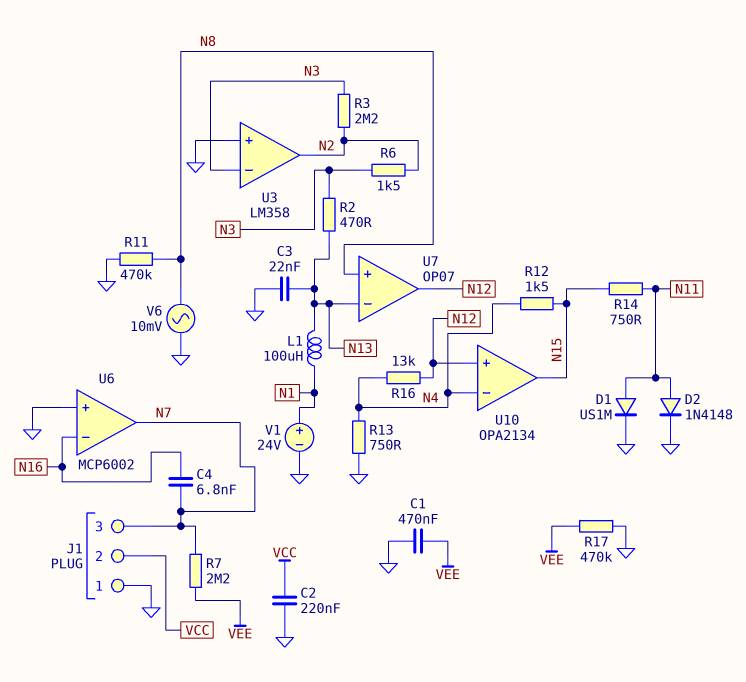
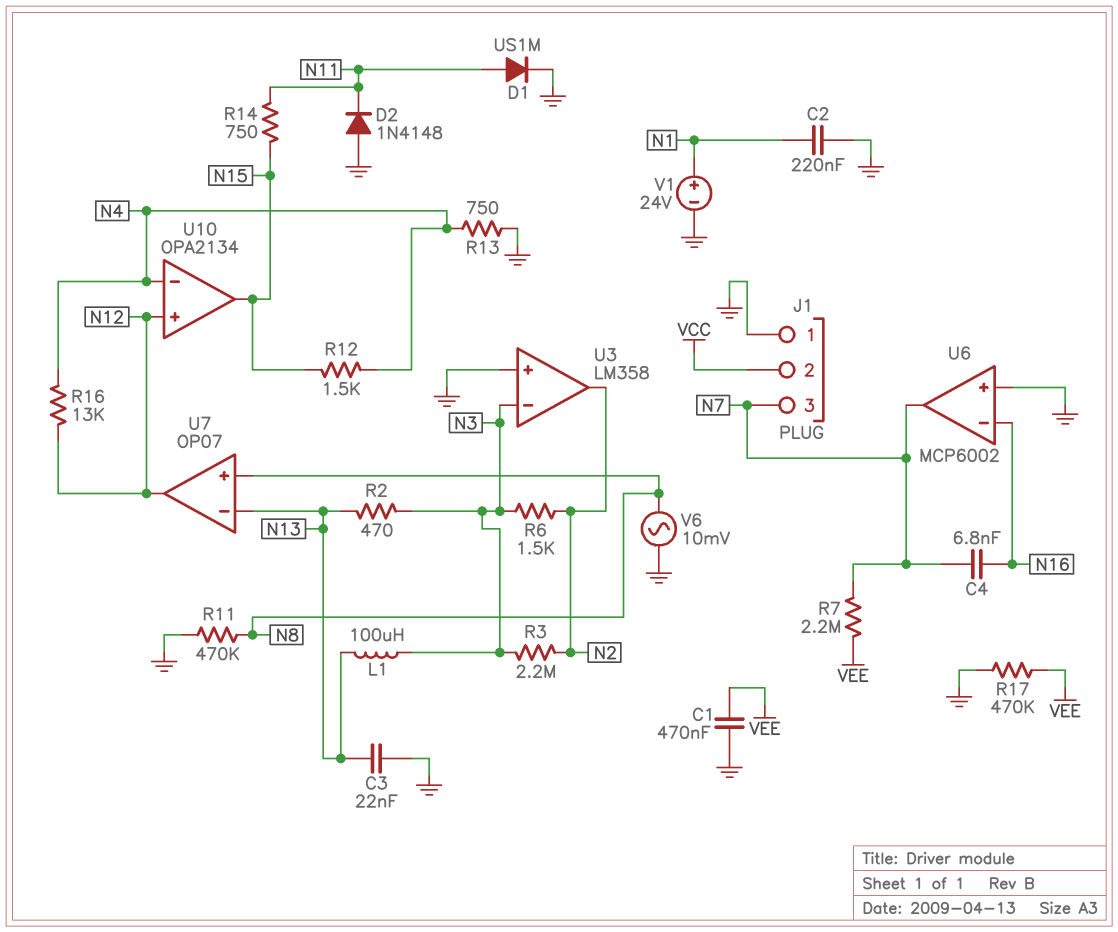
C2: 220nF (GND, VCC) -> 220nF (GND, N1)
D2: diode 1N4148 (A N11, K GND) -> diode 1N4148 (A GND, K N11)
L1: 100uH (N1, N13) -> 100uH (N3, N13)

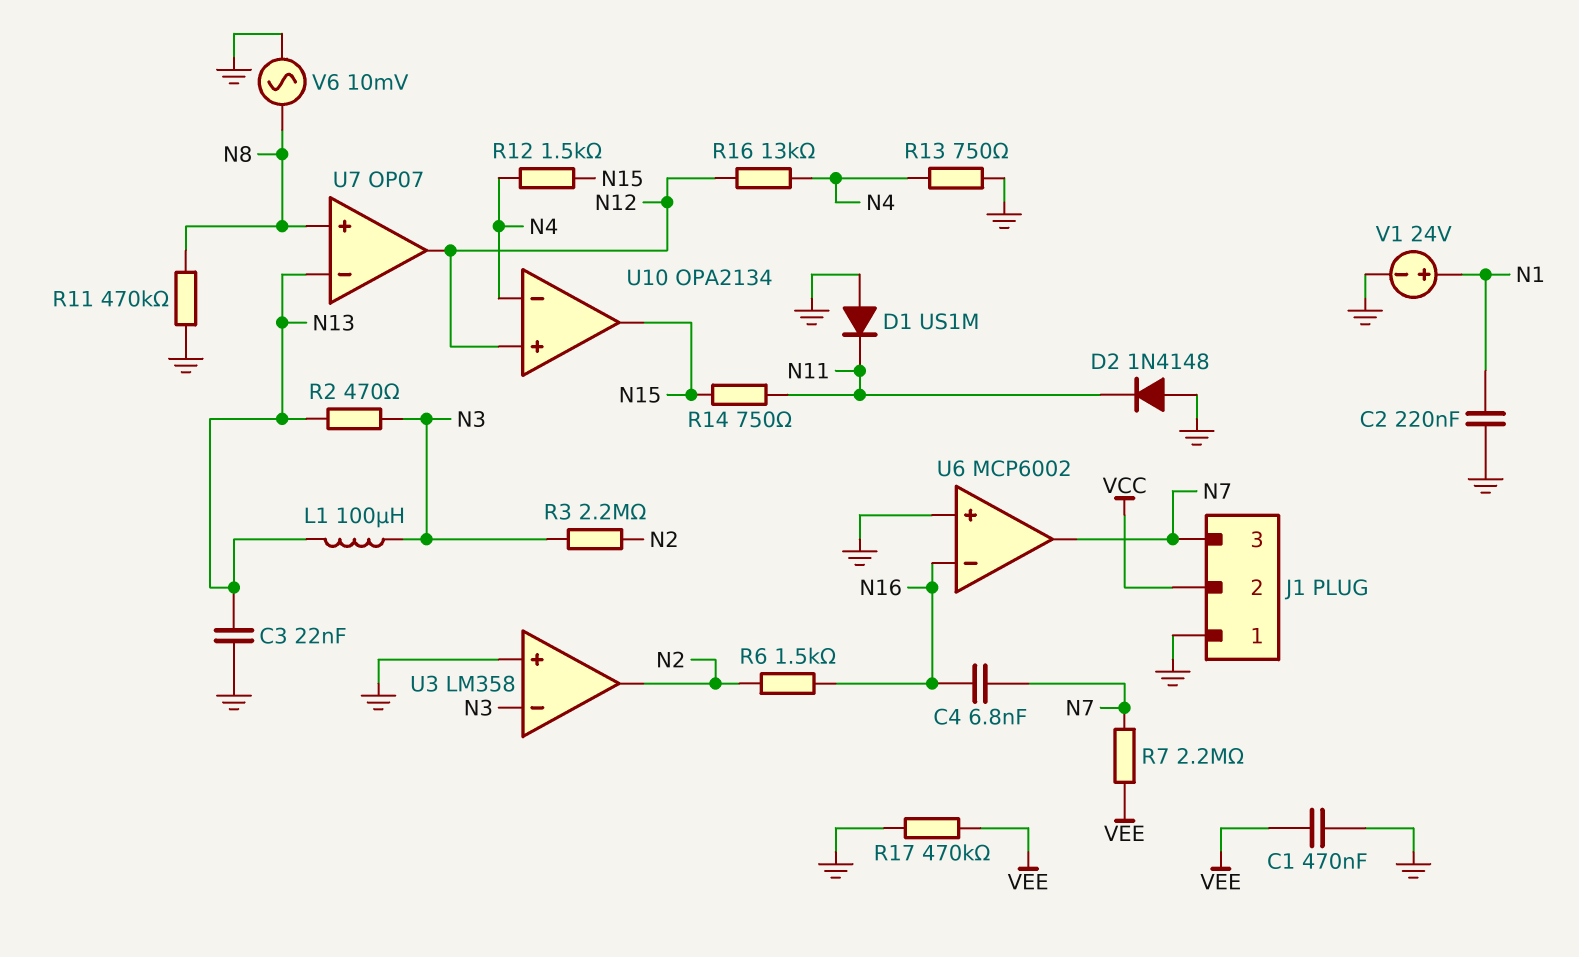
D1: diode US1M (A N11, K GND) -> diode US1M (A GND, K N11)
R6: 1.5k (N2, N3) -> 1.5k (N2, N16)

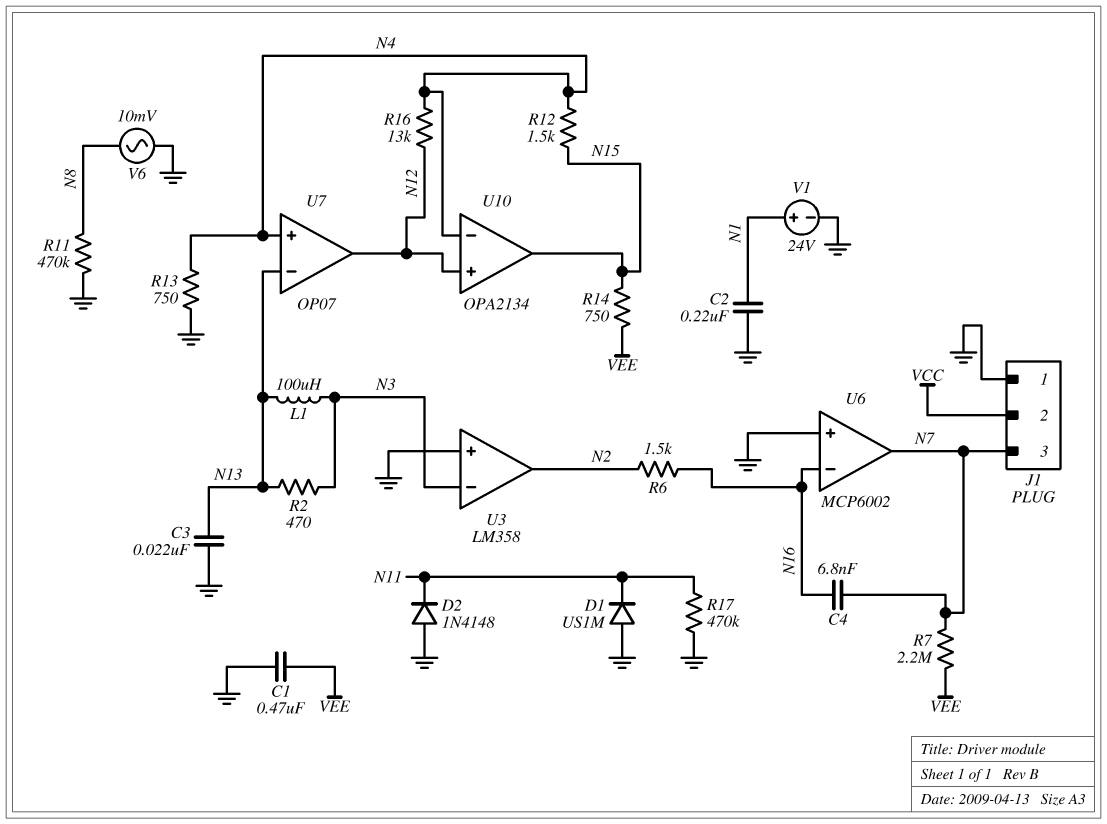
R3: 2.2M (N2, N3) -> none
R14: 750 (N11, N15) -> 750 (N15, VEE)
R17: 470k (GND, VEE) -> 470k (GND, N11)
U7 pin in+: N8 -> N4

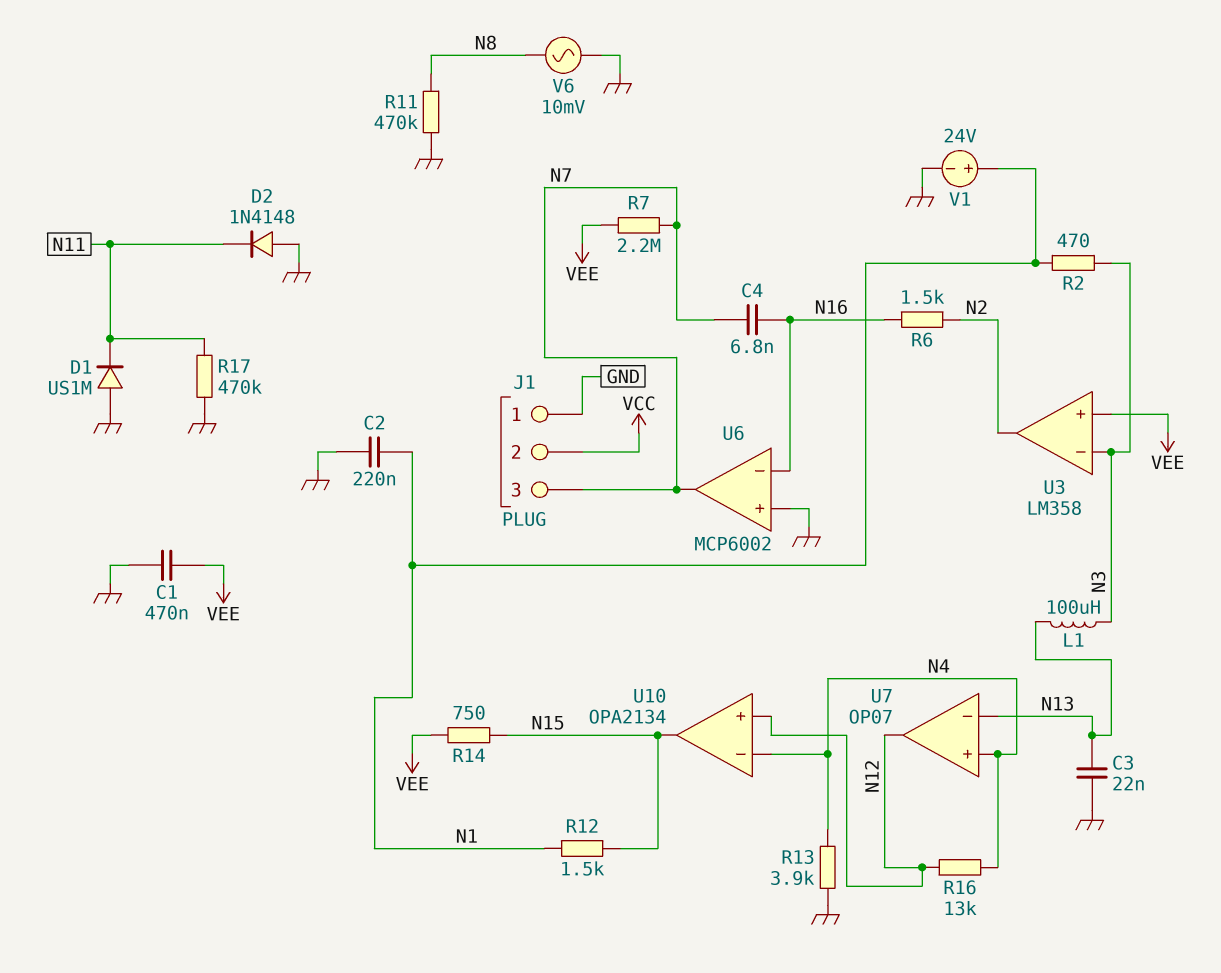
R2: 470 (N3, N13) -> 470 (N1, N3)
R12: 1.5k (N4, N15) -> 1.5k (N1, N15)
R13: 750 (GND, N4) -> 3.9k (GND, N4)
U3 pin in+: GND -> VEE

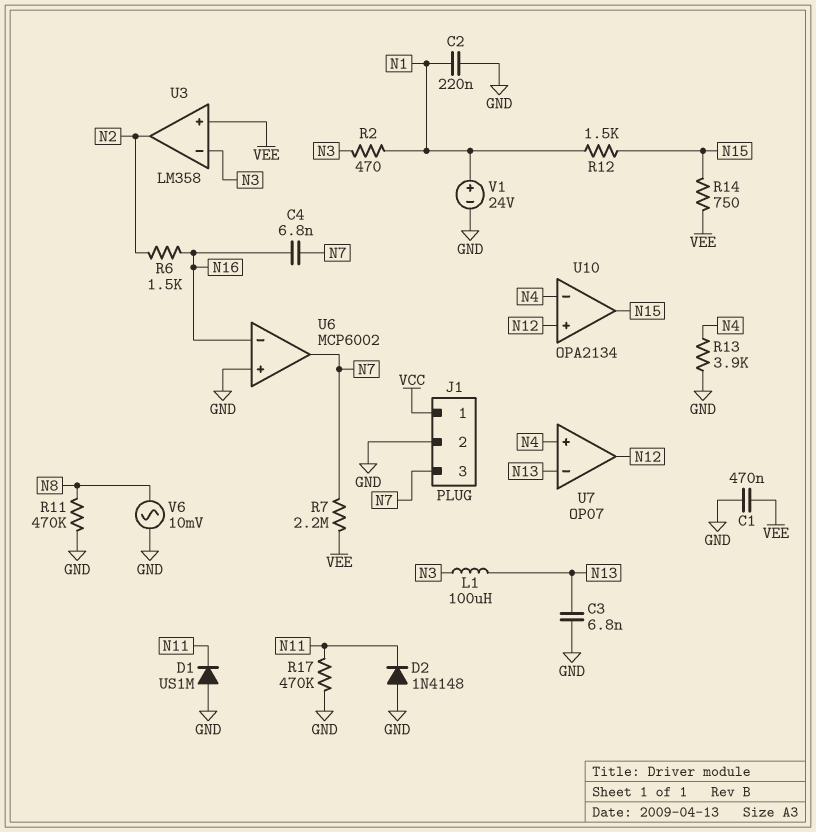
C3: 22nF (GND, N13) -> 6.8nF (GND, N13)
J1 pin 1: GND -> VCC
J1 pin 2: VCC -> GND
R16: 13k (N4, N12) -> none

